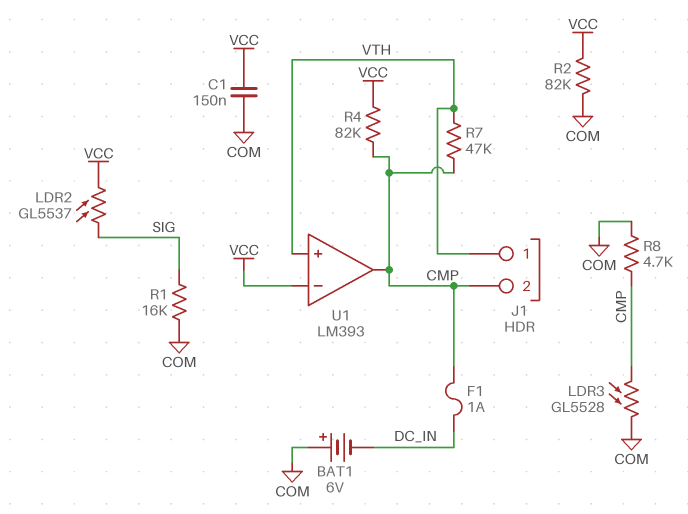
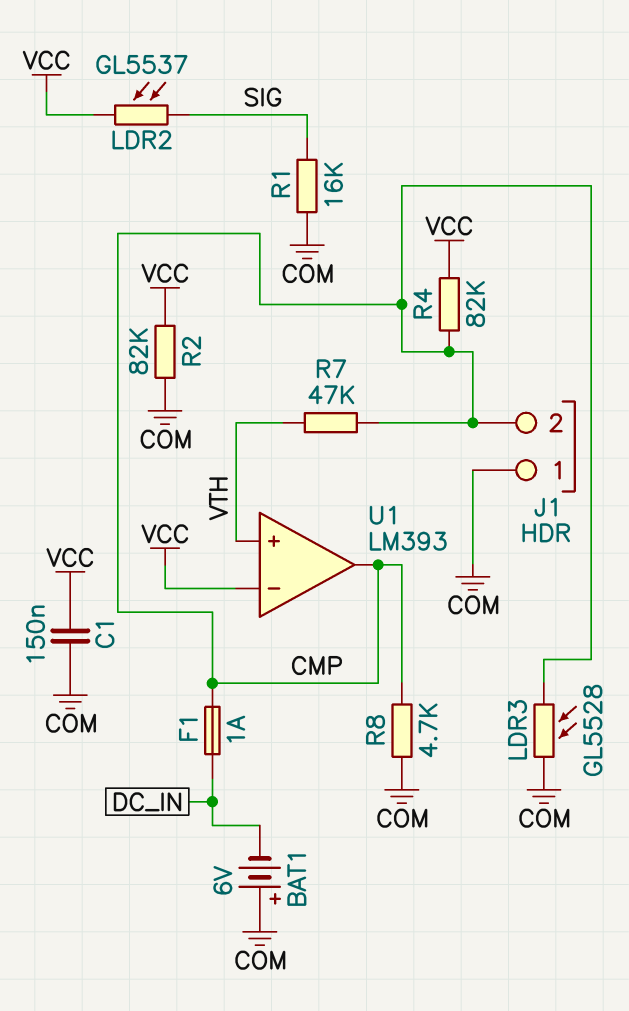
J1 pin 1: VTH -> COM

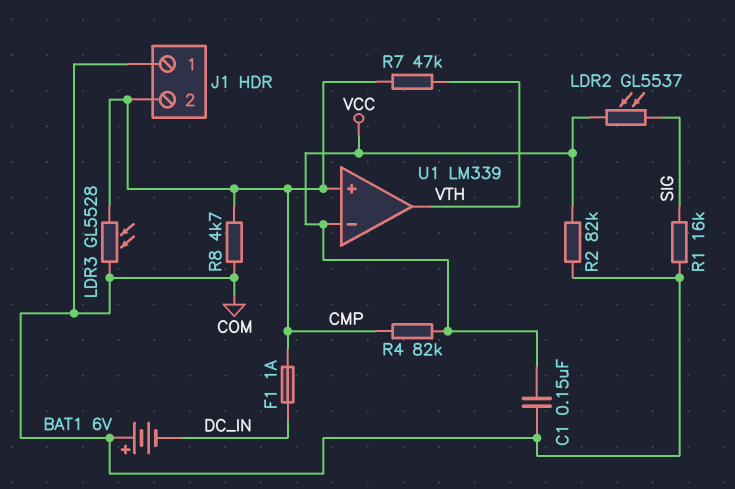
U1: LM393 -> LM339
U1 pin in+: VTH -> CMP
U1 pin out: CMP -> VTH

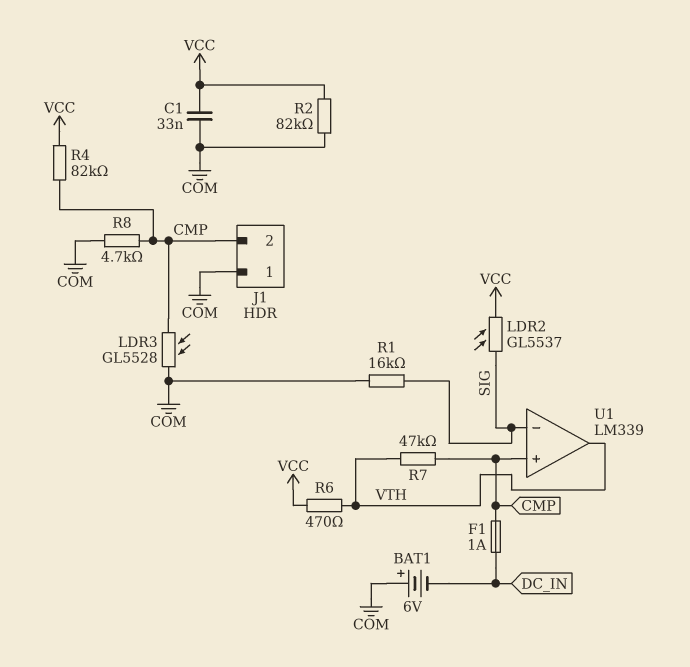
C1: 150nF (COM, VCC) -> 33nF (COM, VCC)
R6: none -> 470 (VCC, VTH)
U1 pin in-: VCC -> SIG

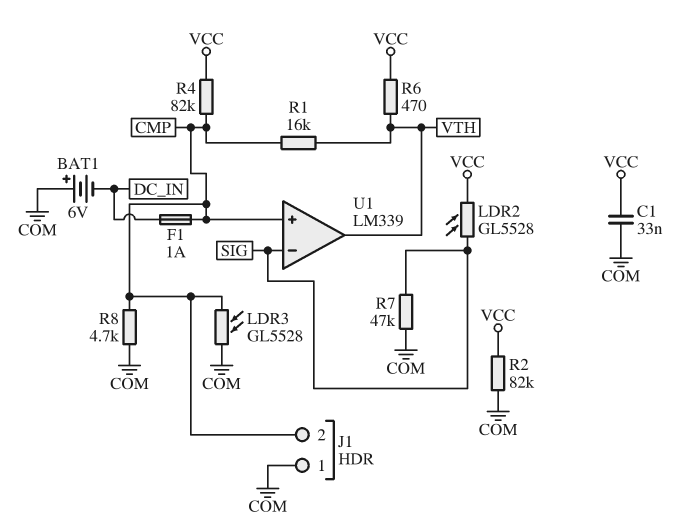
LDR2: GL5537 (SIG, VCC) -> GL5528 (SIG, VCC)
R1: 16k (COM, SIG) -> 16k (CMP, VTH)
R7: 47k (CMP, VTH) -> 47k (COM, SIG)

